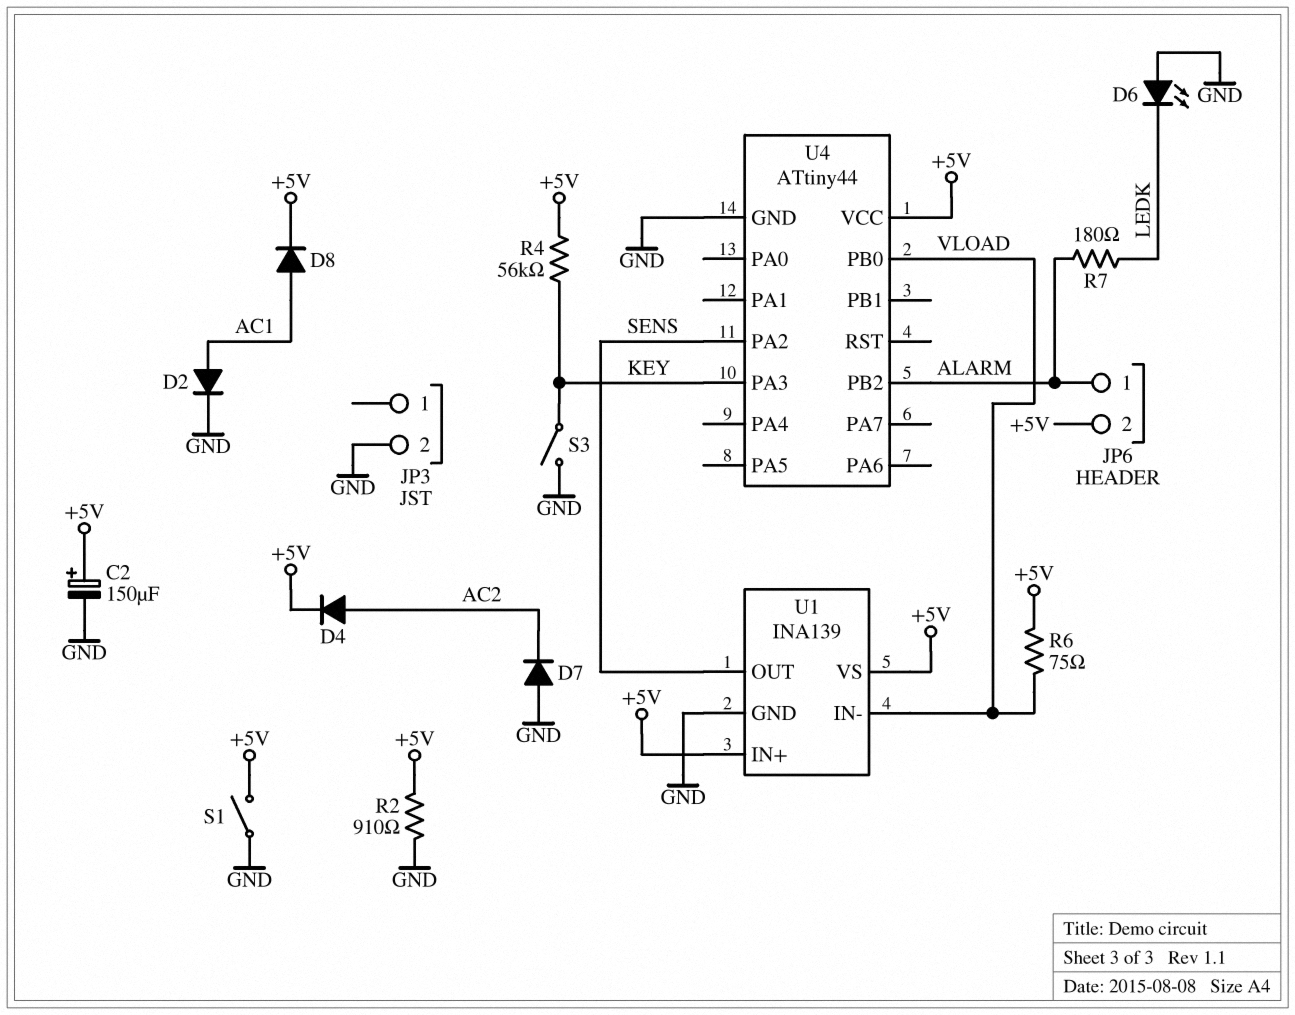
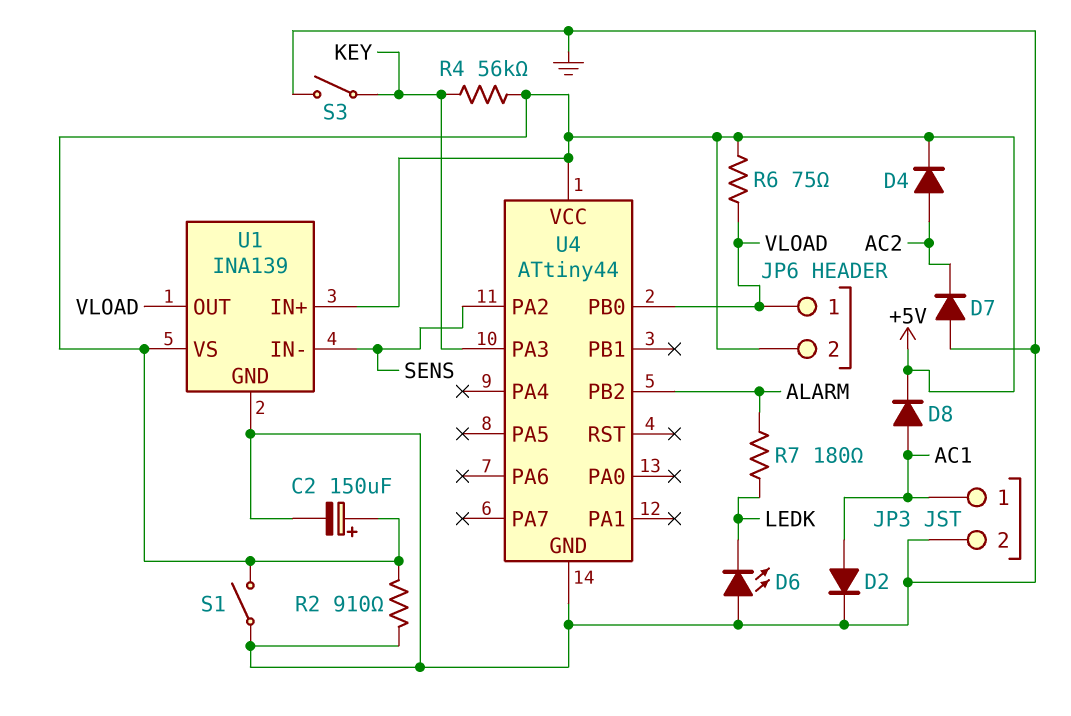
JP3 pin 1: none -> AC1
JP6 pin 1: ALARM -> VLOAD
U1 pin IN-: VLOAD -> SENS
U1 pin OUT: SENS -> VLOAD

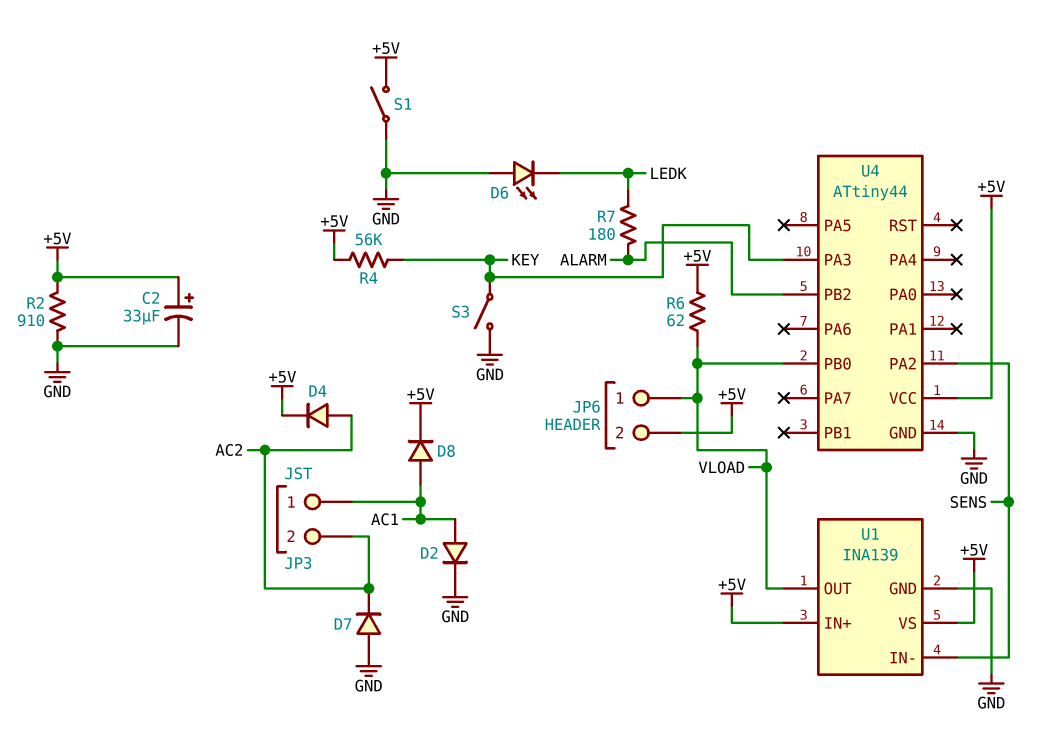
C2: 150uF (plus +5V, minus GND) -> 33uF (plus +5V, minus GND)
JP3 pin 2: GND -> AC2
R6: 75 (+5V, VLOAD) -> 62 (+5V, VLOAD)

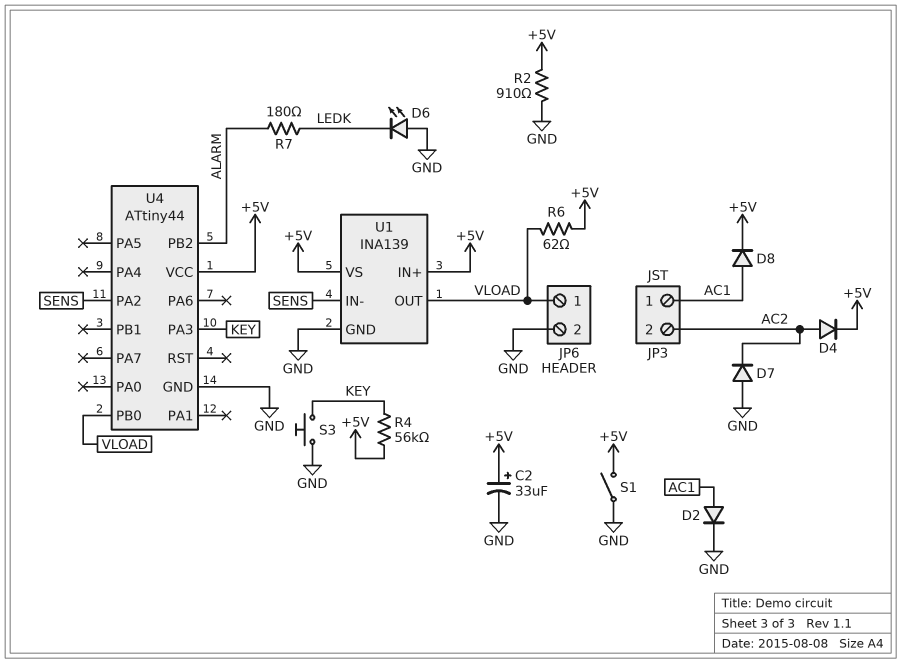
JP6 pin 2: +5V -> GND
S3: switch (GND, KEY) -> button (GND, KEY)

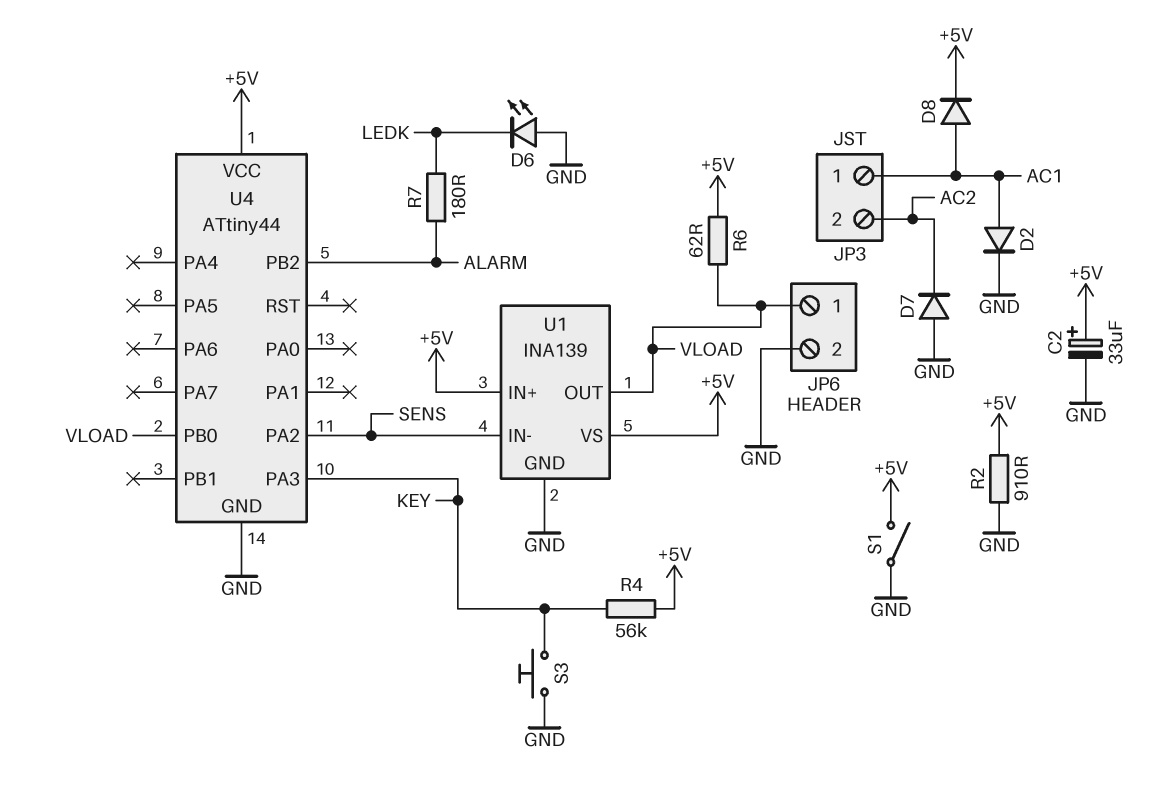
D4: diode (A AC2, K +5V) -> none

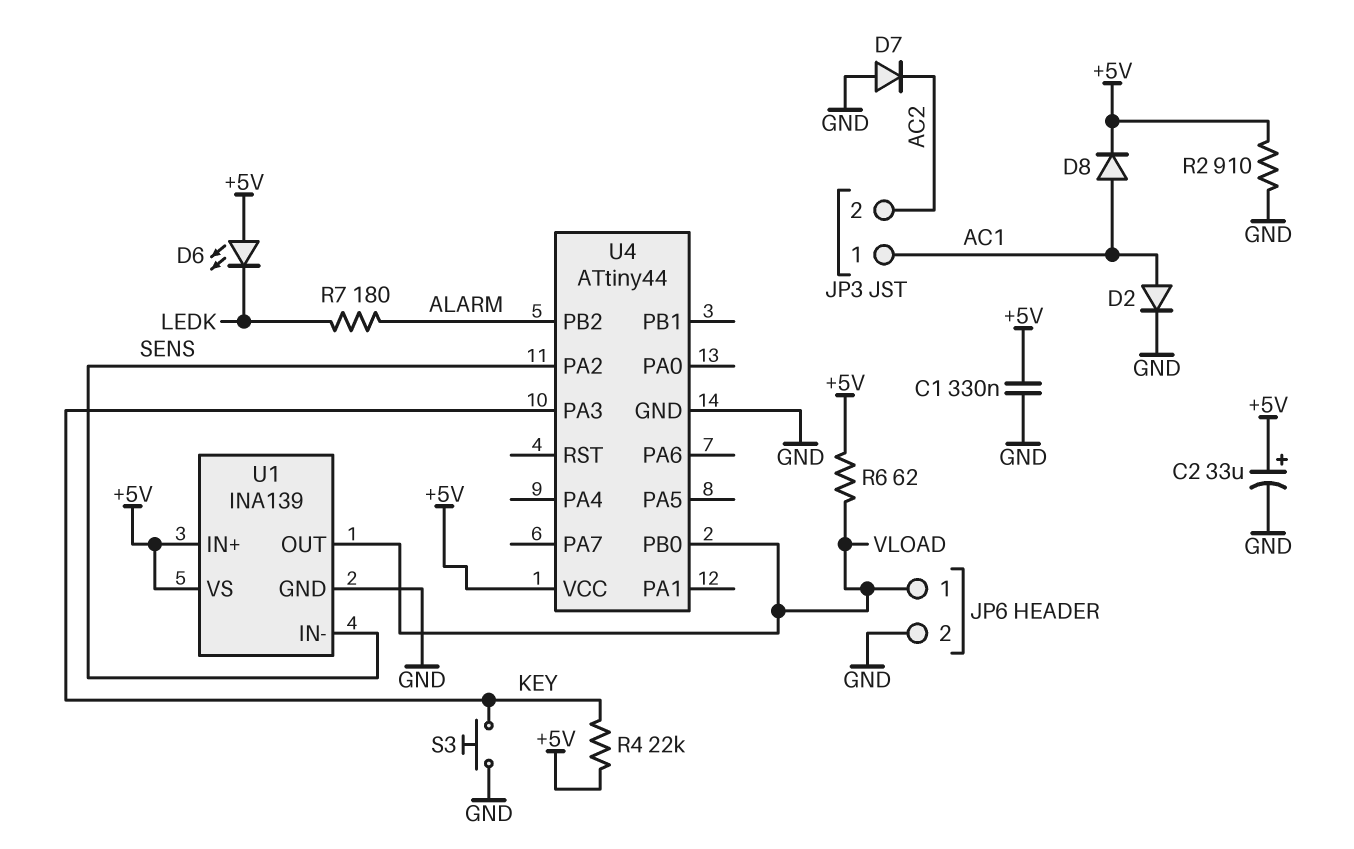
C1: none -> 330nF (+5V, GND)
D6: LED (A GND, K LEDK) -> LED (A +5V, K LEDK)
R4: 56k (+5V, KEY) -> 22k (+5V, KEY)
S1: switch (+5V, GND) -> none

